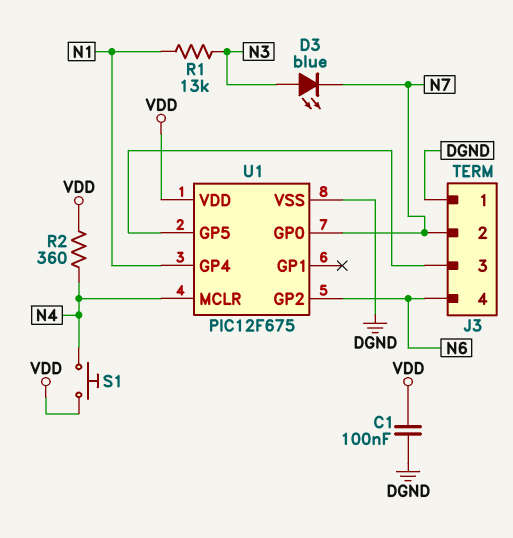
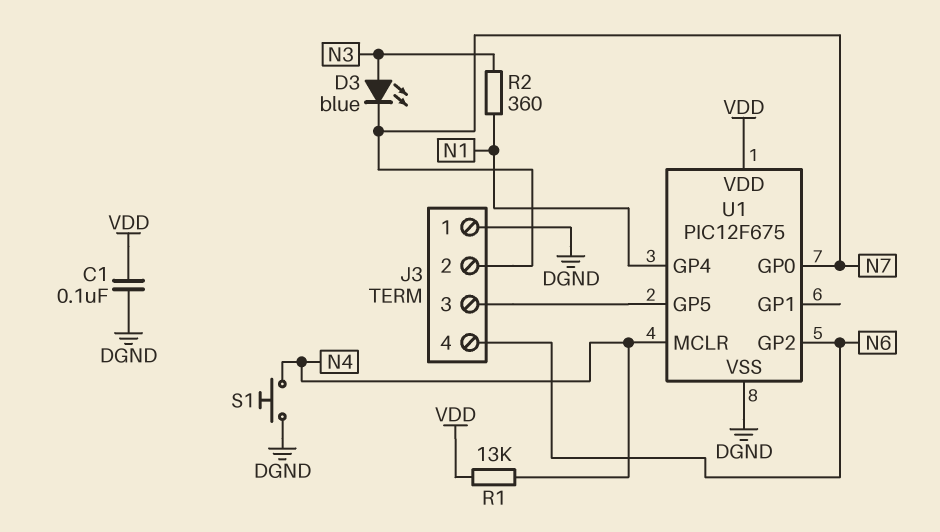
R1: 13k (N1, N3) -> 13k (N4, VDD)
R2: 360 (N4, VDD) -> 360 (N1, N3)
S1: button (N4, VDD) -> button (DGND, N4)

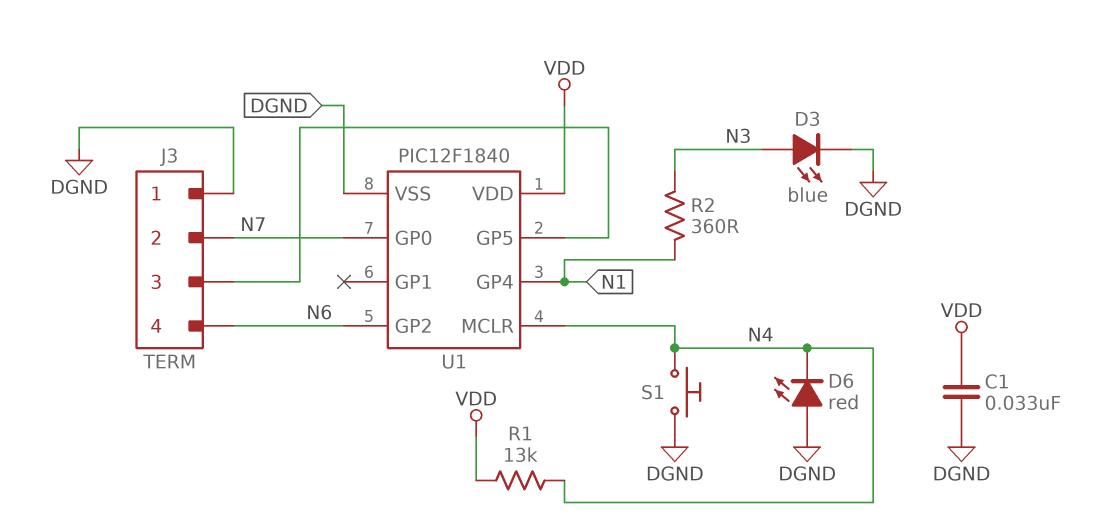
C1: 100nF (DGND, VDD) -> 33nF (DGND, VDD)
D3: LED blue (A N3, K N7) -> LED blue (A N3, K DGND)
D6: none -> LED red (A DGND, K N4)
U1: PIC12F675 -> PIC12F1840

